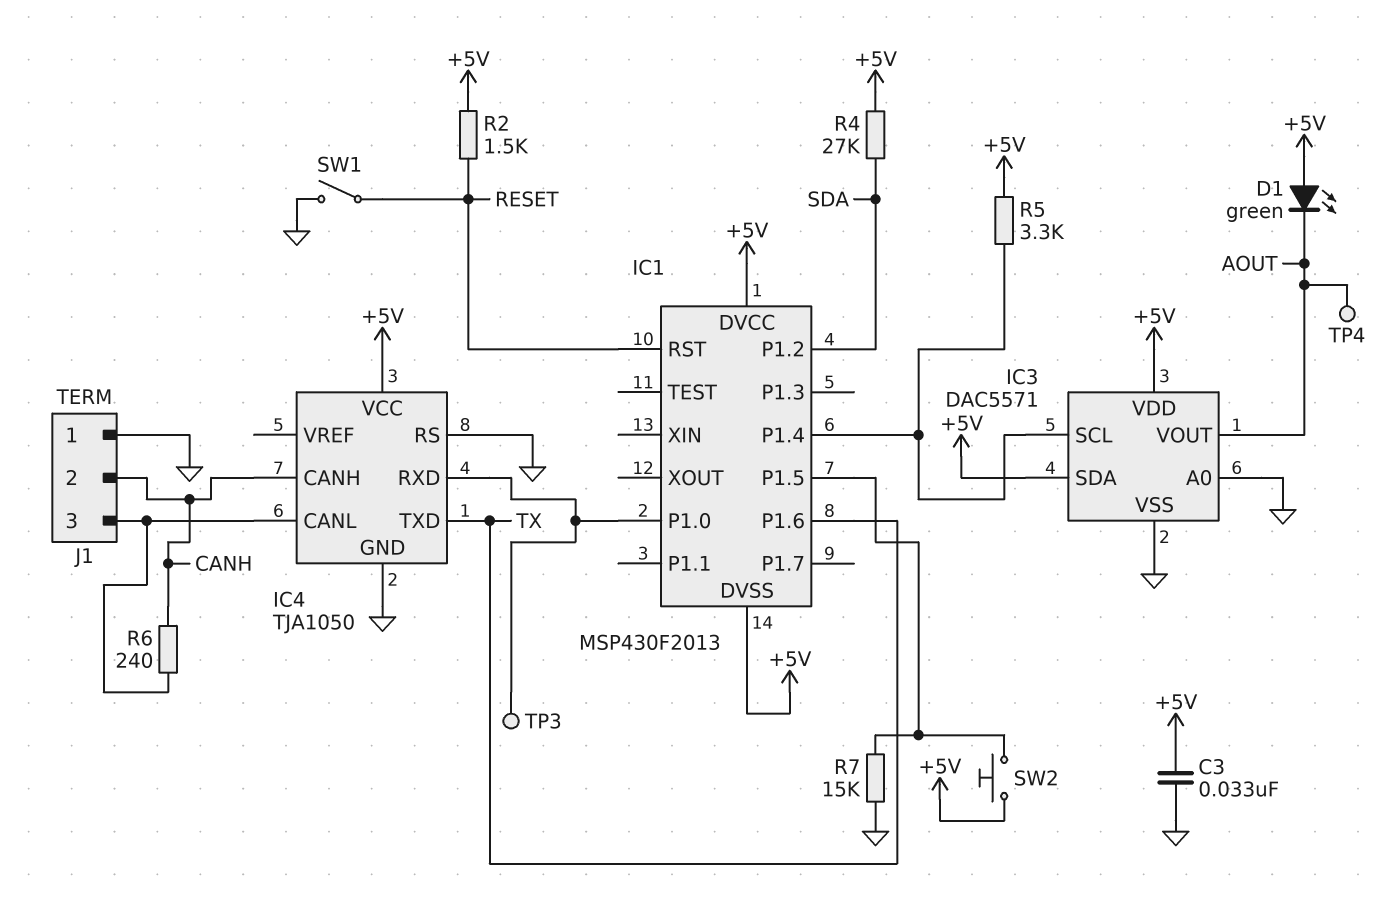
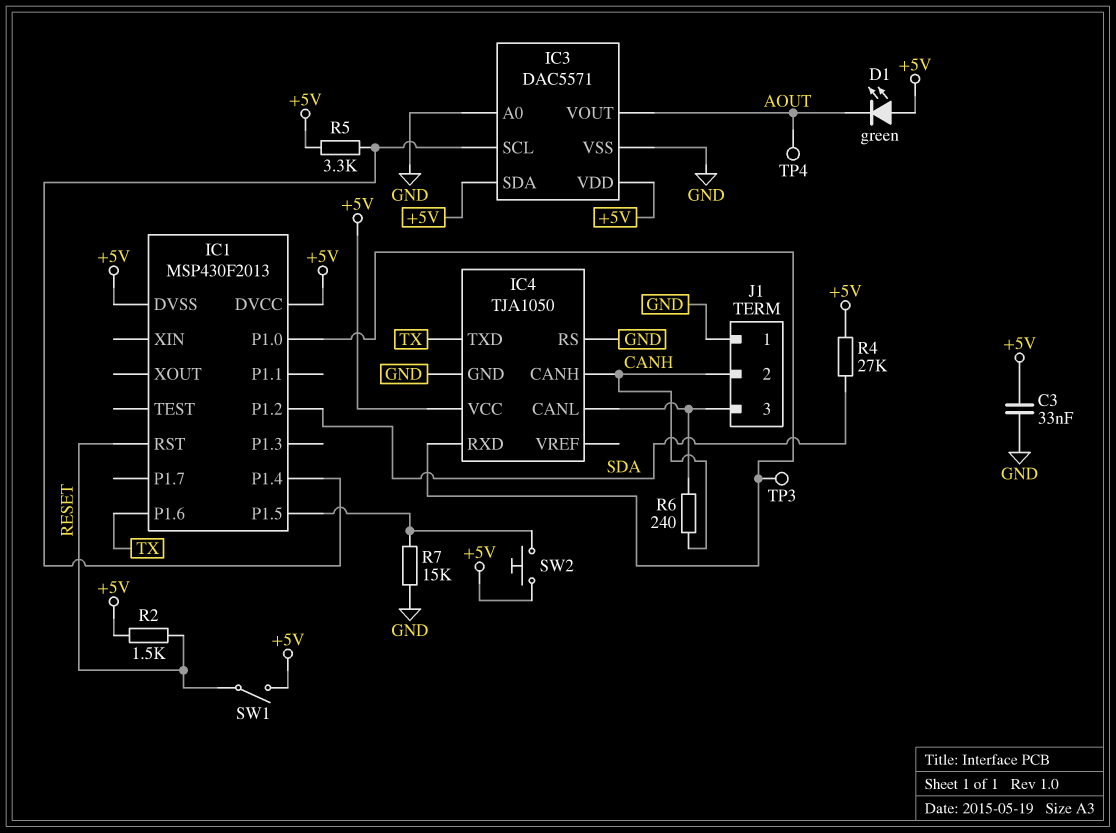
SW1: switch (GND, RESET) -> switch (+5V, RESET)

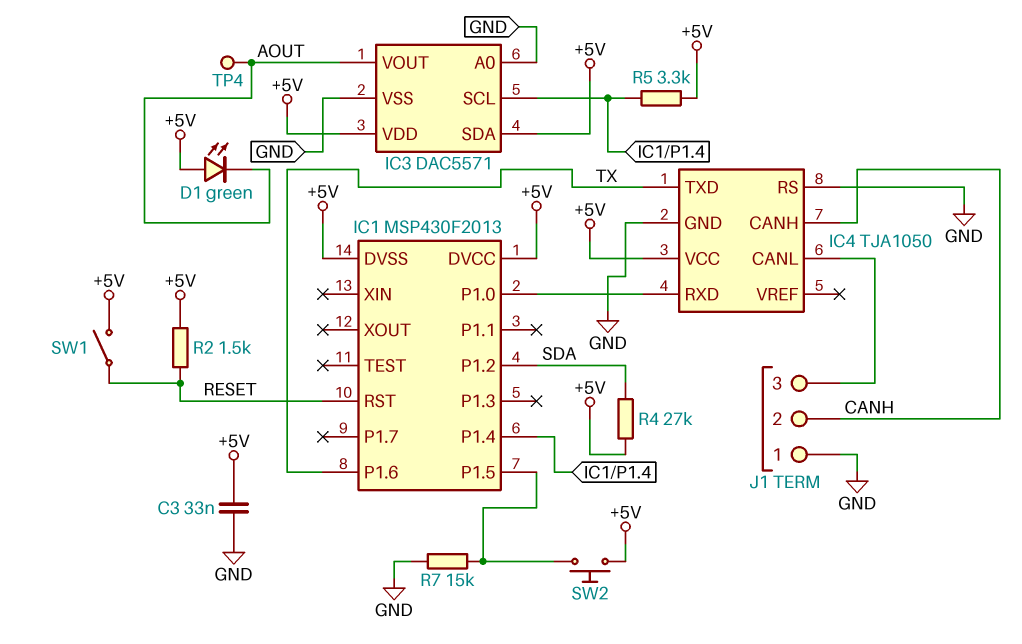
R6: 240 (CANH, IC4/CANL) -> none
TP3: test point (IC1/P1.0) -> none

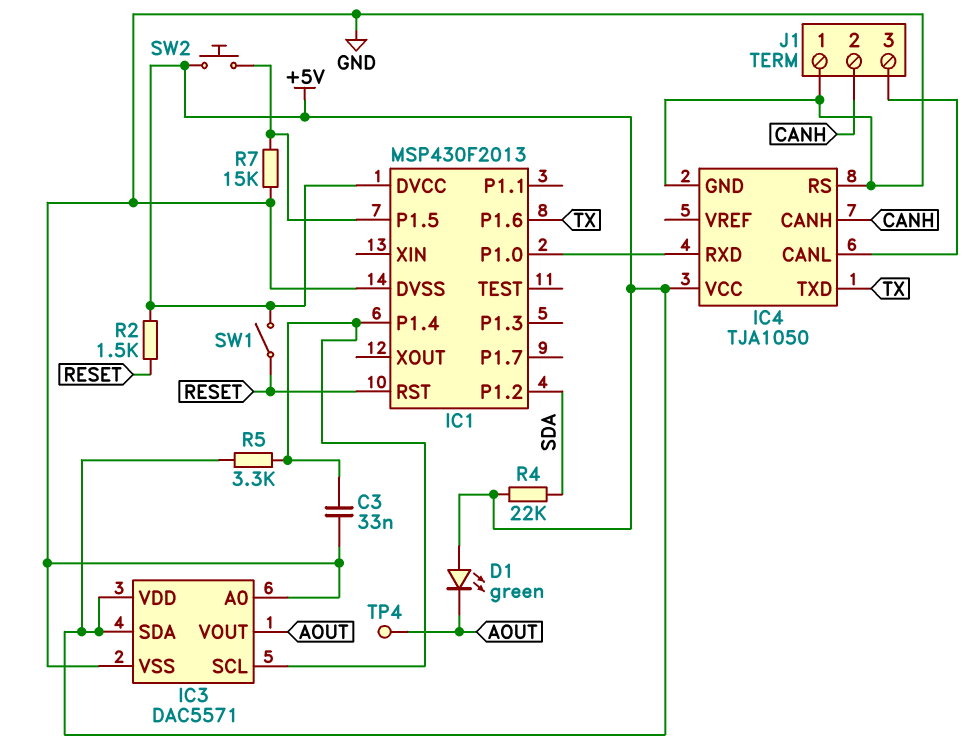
C3: 33nF (+5V, GND) -> 33nF (GND, IC1/P1.4)
IC1 pin DVSS: +5V -> GND
R4: 27k (+5V, SDA) -> 22k (+5V, SDA)

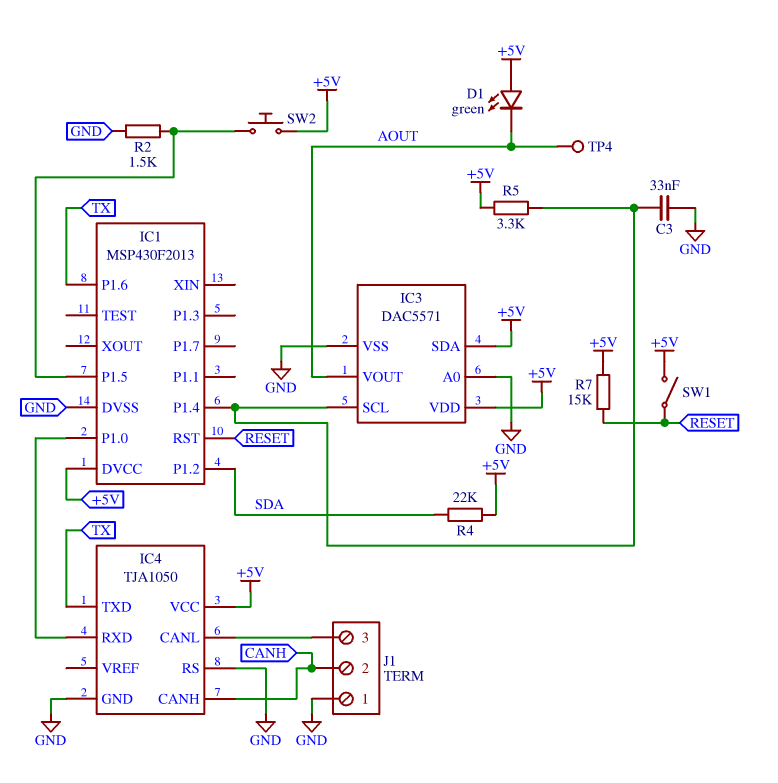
R2: 1.5k (+5V, RESET) -> 1.5k (GND, IC1/P1.5)
R7: 15k (GND, IC1/P1.5) -> 15k (+5V, RESET)

